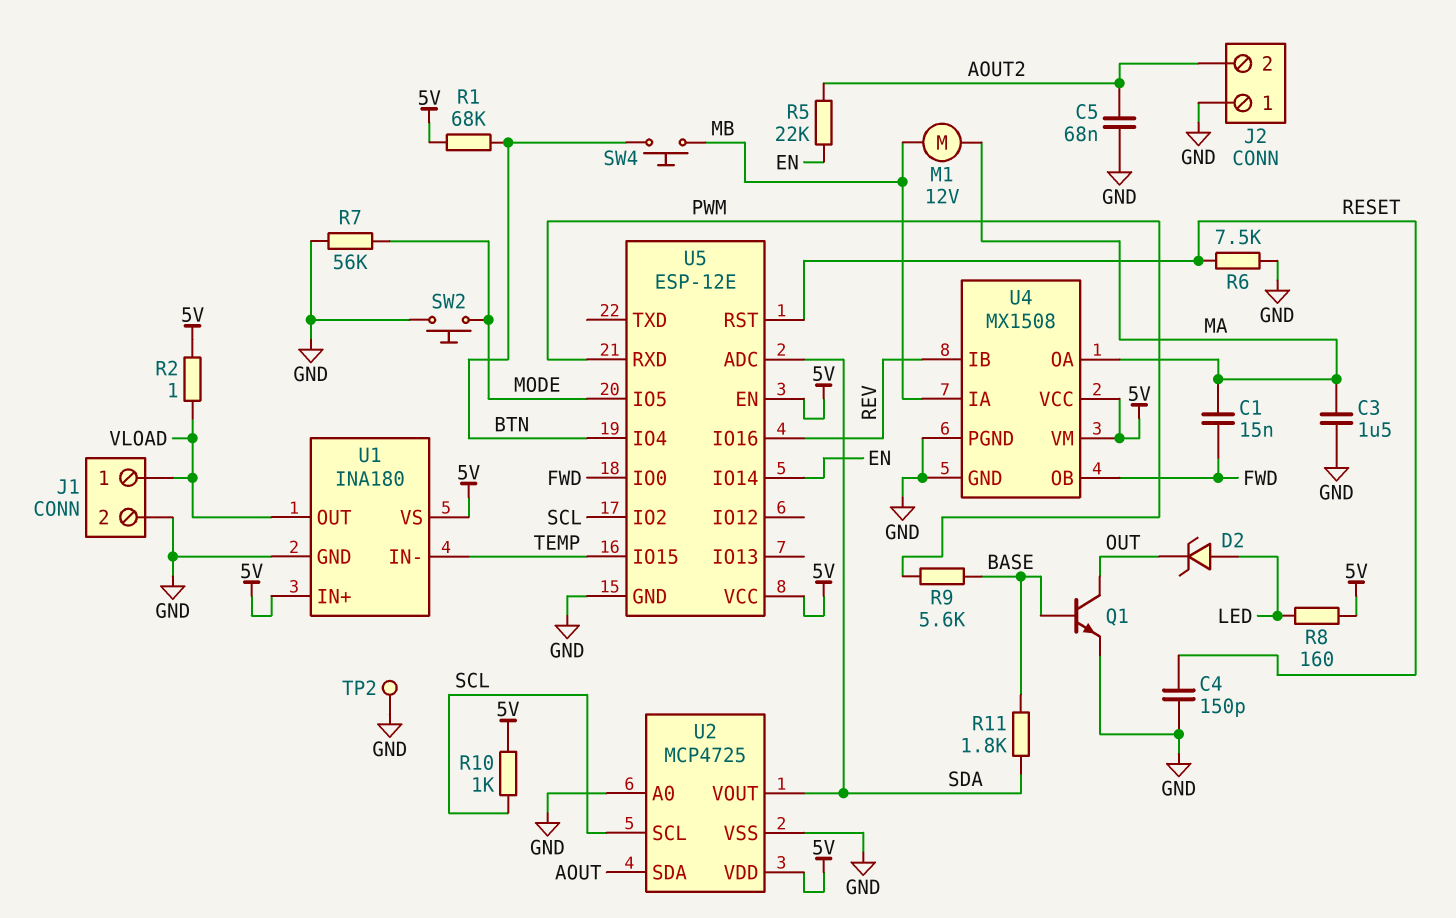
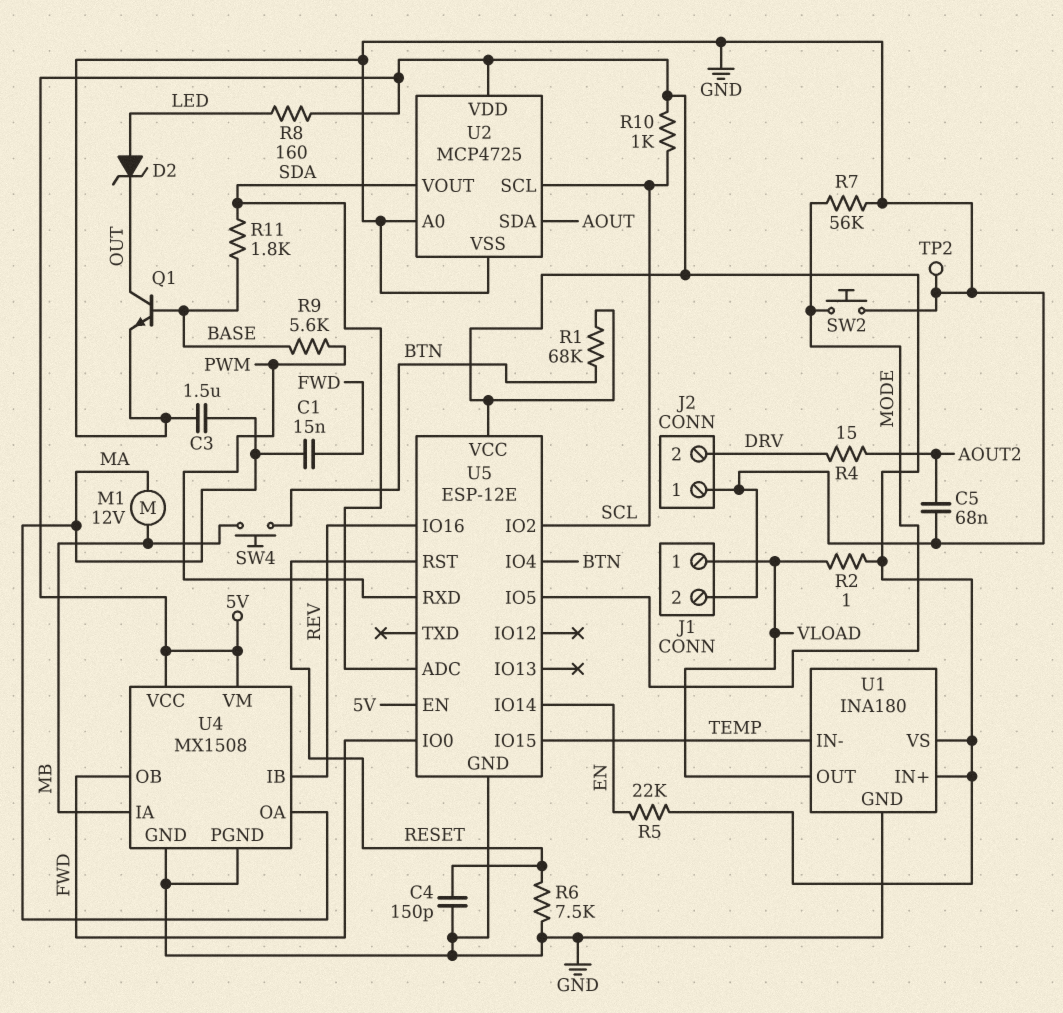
J2 pin 2: AOUT2 -> DRV
R4: none -> 15 (AOUT2, DRV)
R5: 22k (AOUT2, EN) -> 22k (5V, EN)

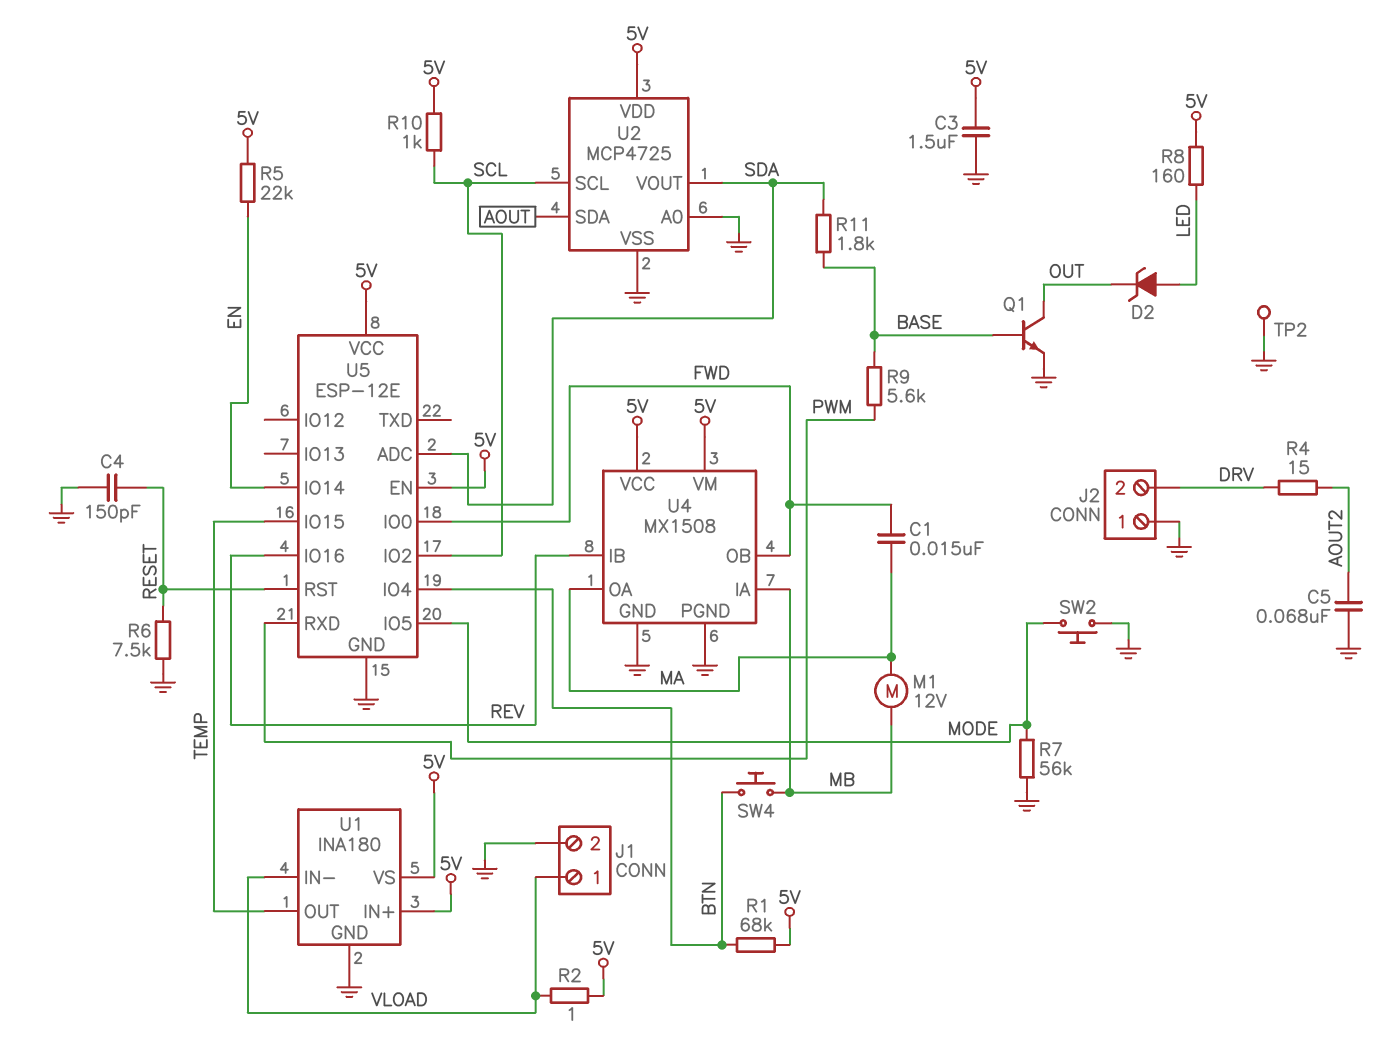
C3: 1.5uF (GND, MA) -> 1.5uF (5V, GND)
U1 pin IN-: TEMP -> VLOAD
U1 pin OUT: VLOAD -> TEMP

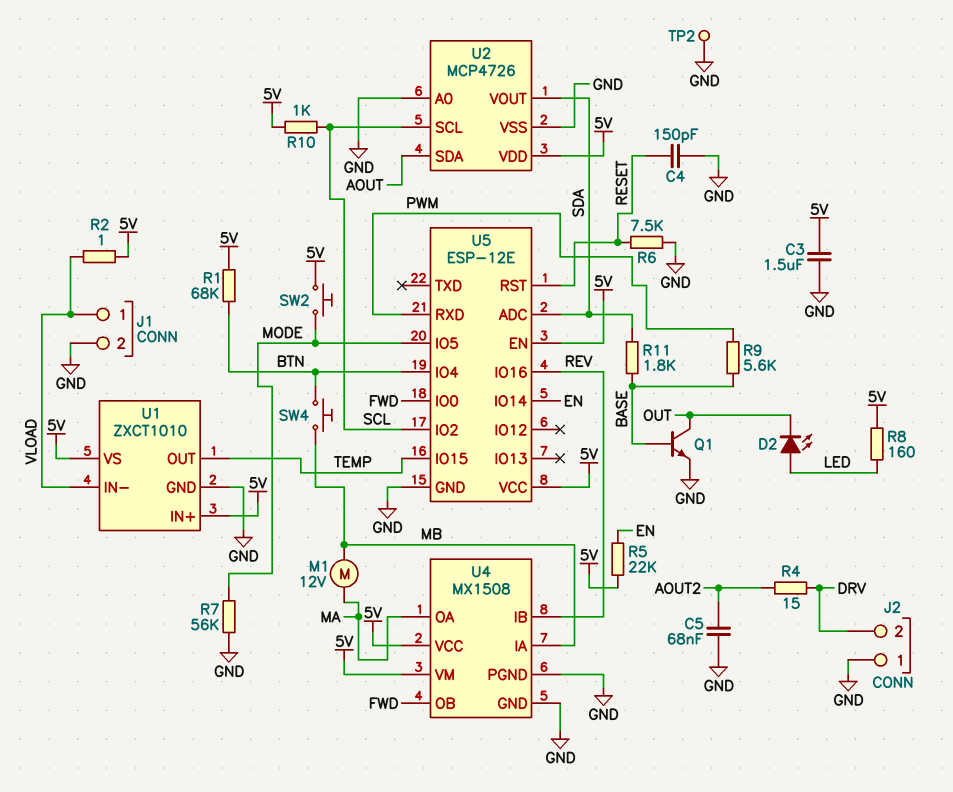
C1: 15nF (FWD, MA) -> none
D2: zener (A LED, K OUT) -> LED (A LED, K OUT)
SW2: button (GND, MODE) -> button (5V, MODE)
U1: INA180 -> ZXCT1010
U2: MCP4725 -> MCP4726

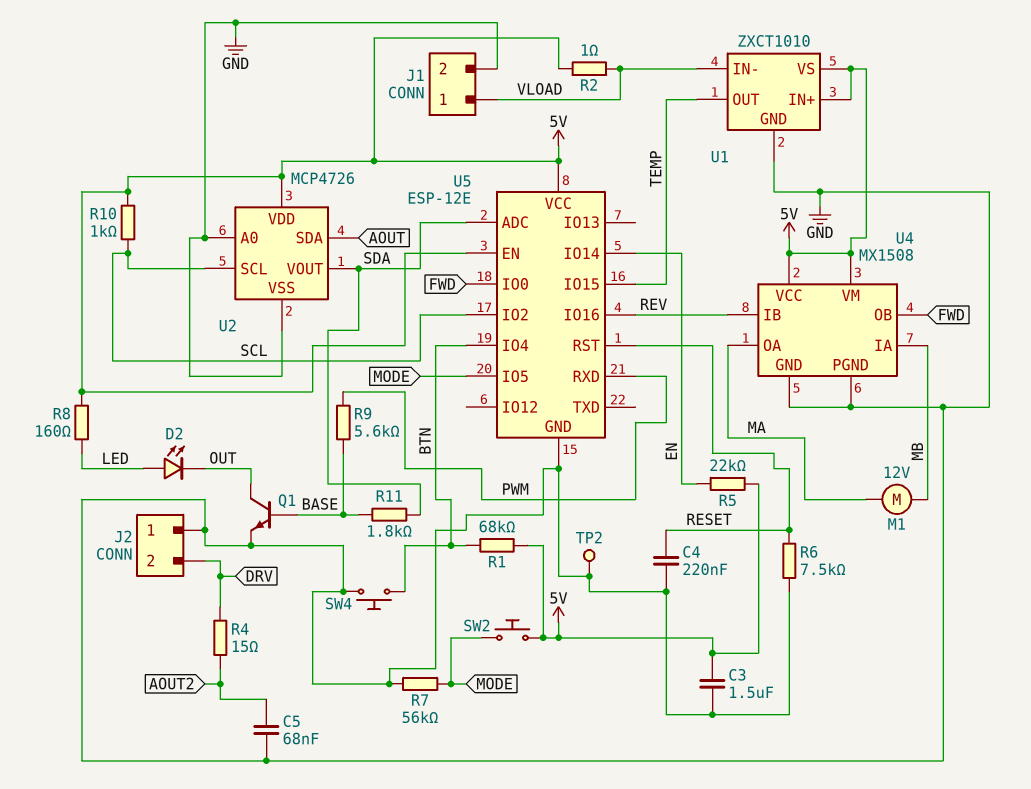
C4: 150pF (GND, RESET) -> 220nF (GND, RESET)
SW4: button (BTN, MB) -> button (BTN, GND)

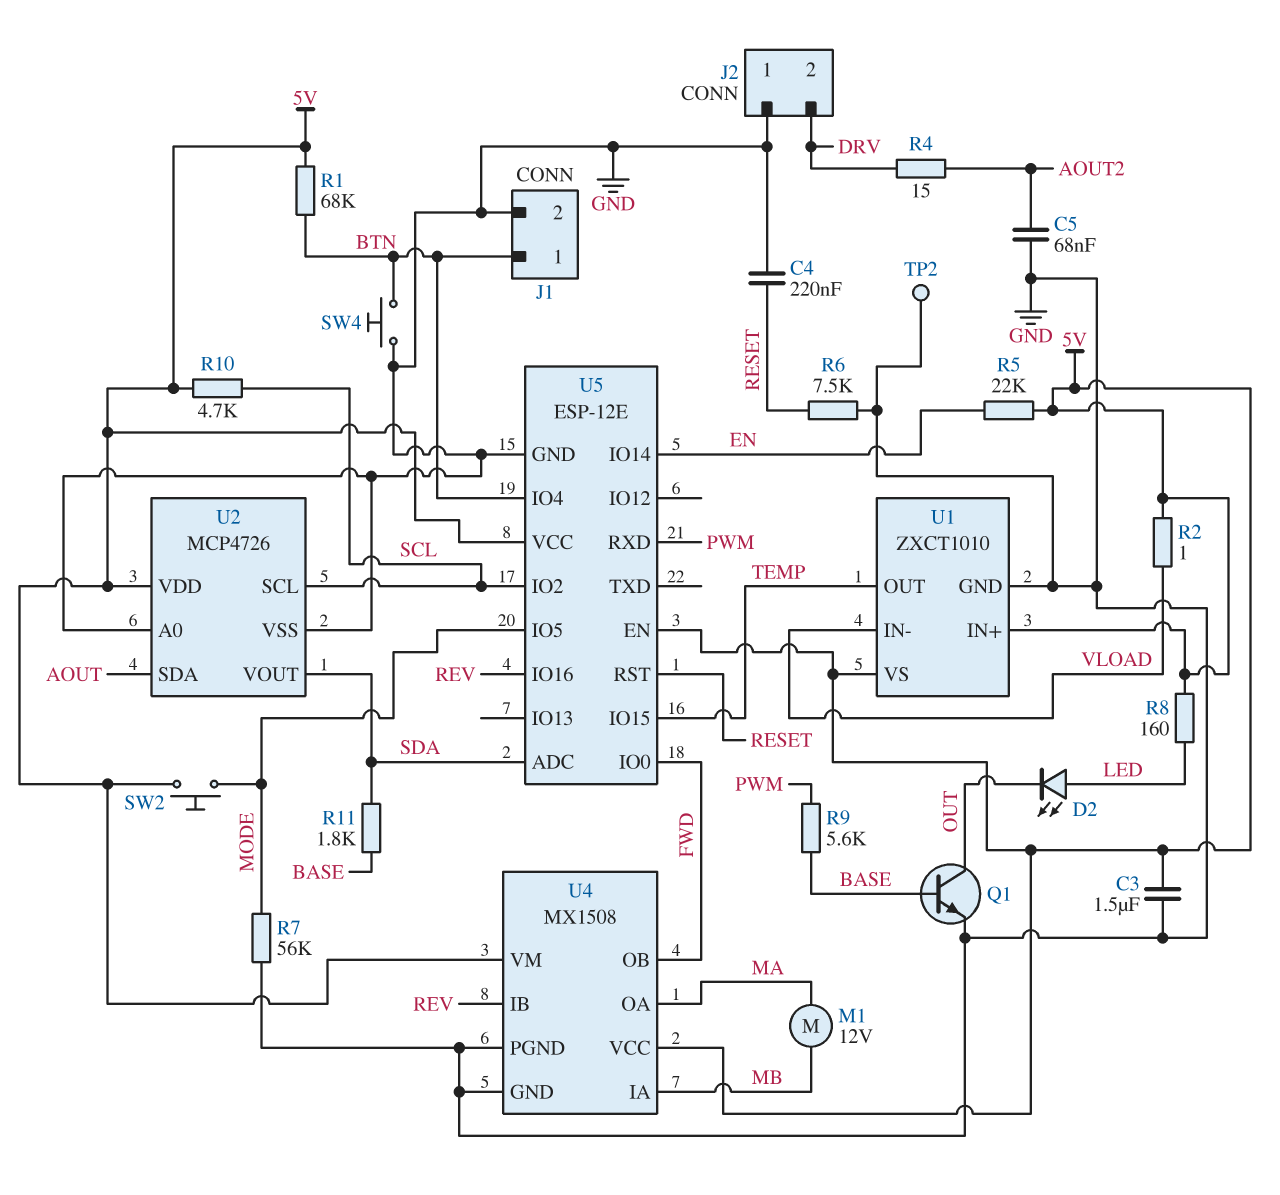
J1 pin 1: VLOAD -> BTN
R10: 1k (5V, SCL) -> 4.7k (5V, SCL)

